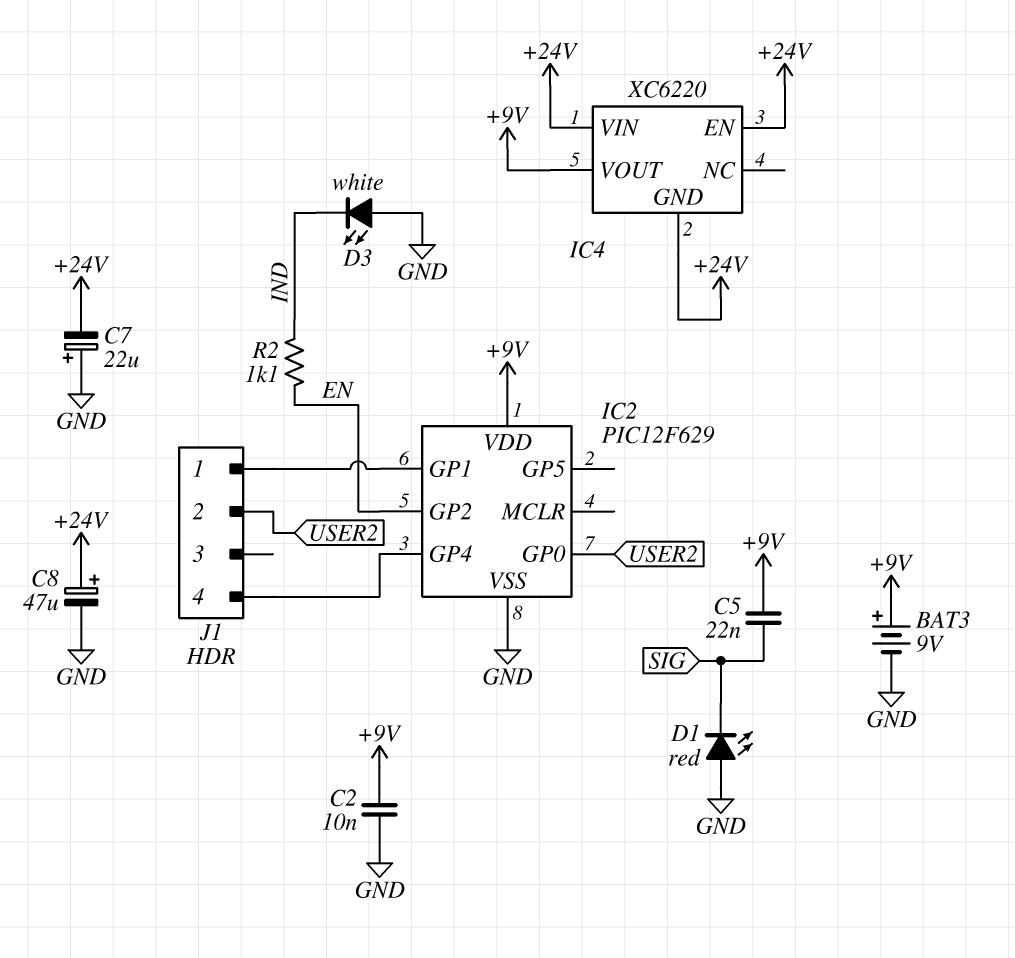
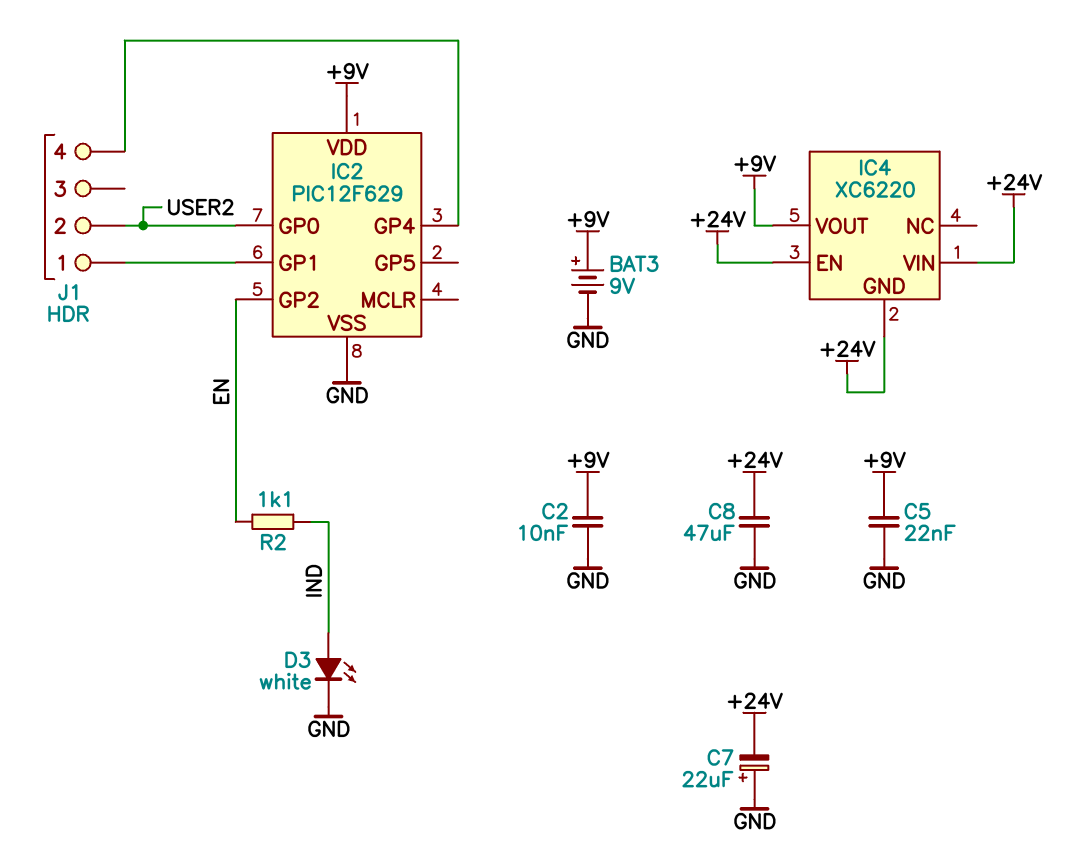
C5: 22nF (+9V, SIG) -> 22nF (+9V, GND)
C8: 47uF (plus +24V, minus GND) -> 47uF (+24V, GND)
D1: LED red (A GND, K SIG) -> none
D3: LED white (A GND, K IND) -> LED white (A IND, K GND)

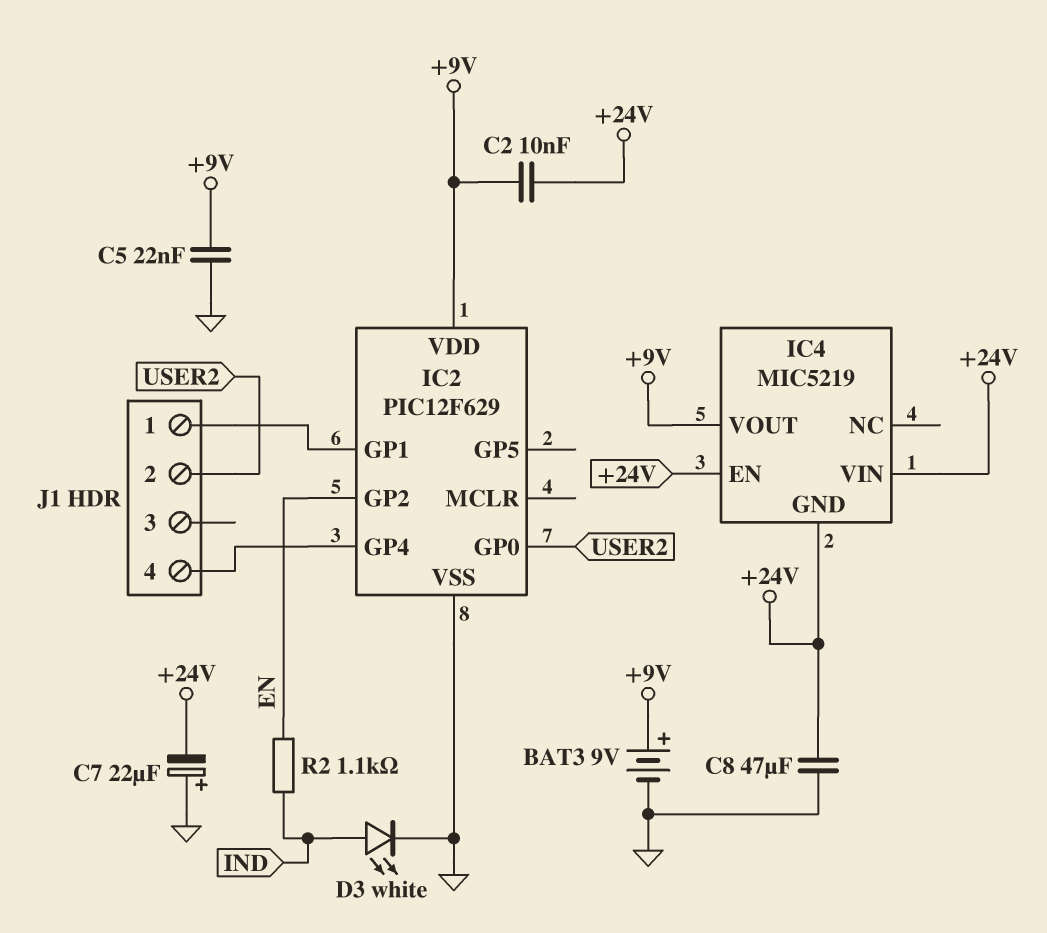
C2: 10nF (+9V, GND) -> 10nF (+9V, +24V)
IC4: XC6220 -> MIC5219

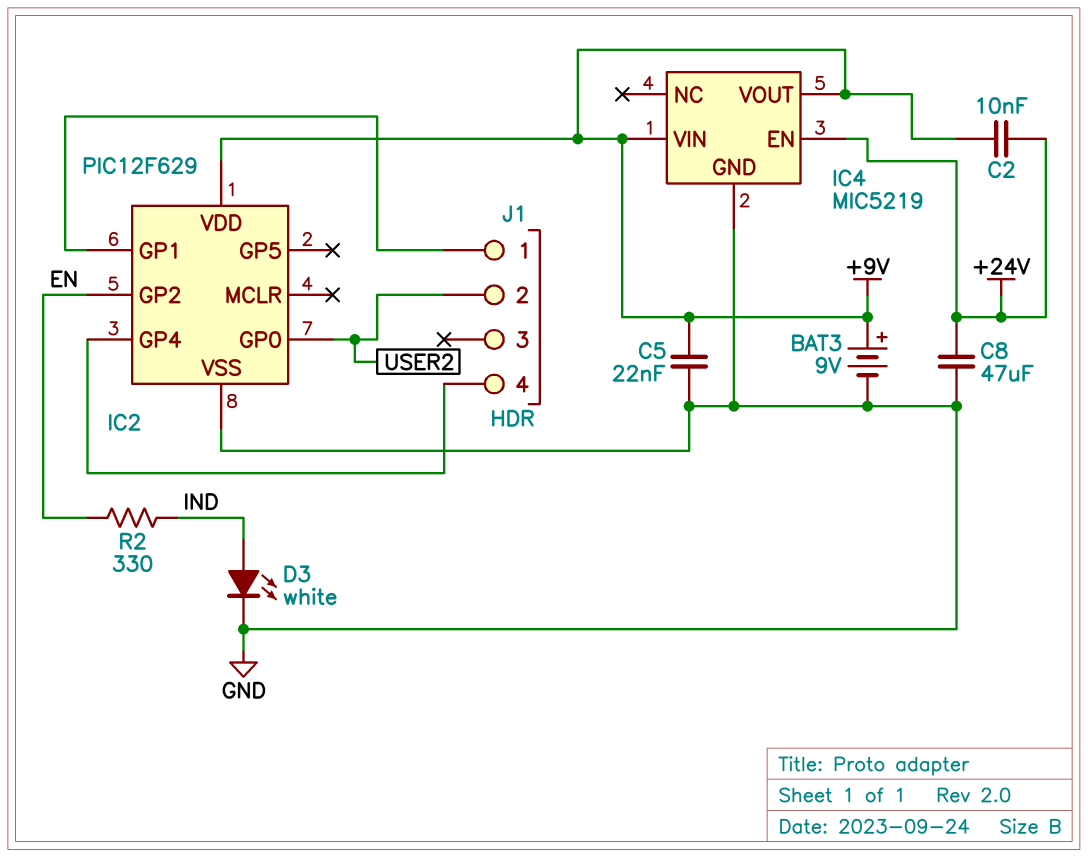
C7: 22uF (plus GND, minus +24V) -> none
IC4 pin GND: +24V -> GND
IC4 pin VIN: +24V -> +9V
R2: 1.1k (EN, IND) -> 330 (EN, IND)

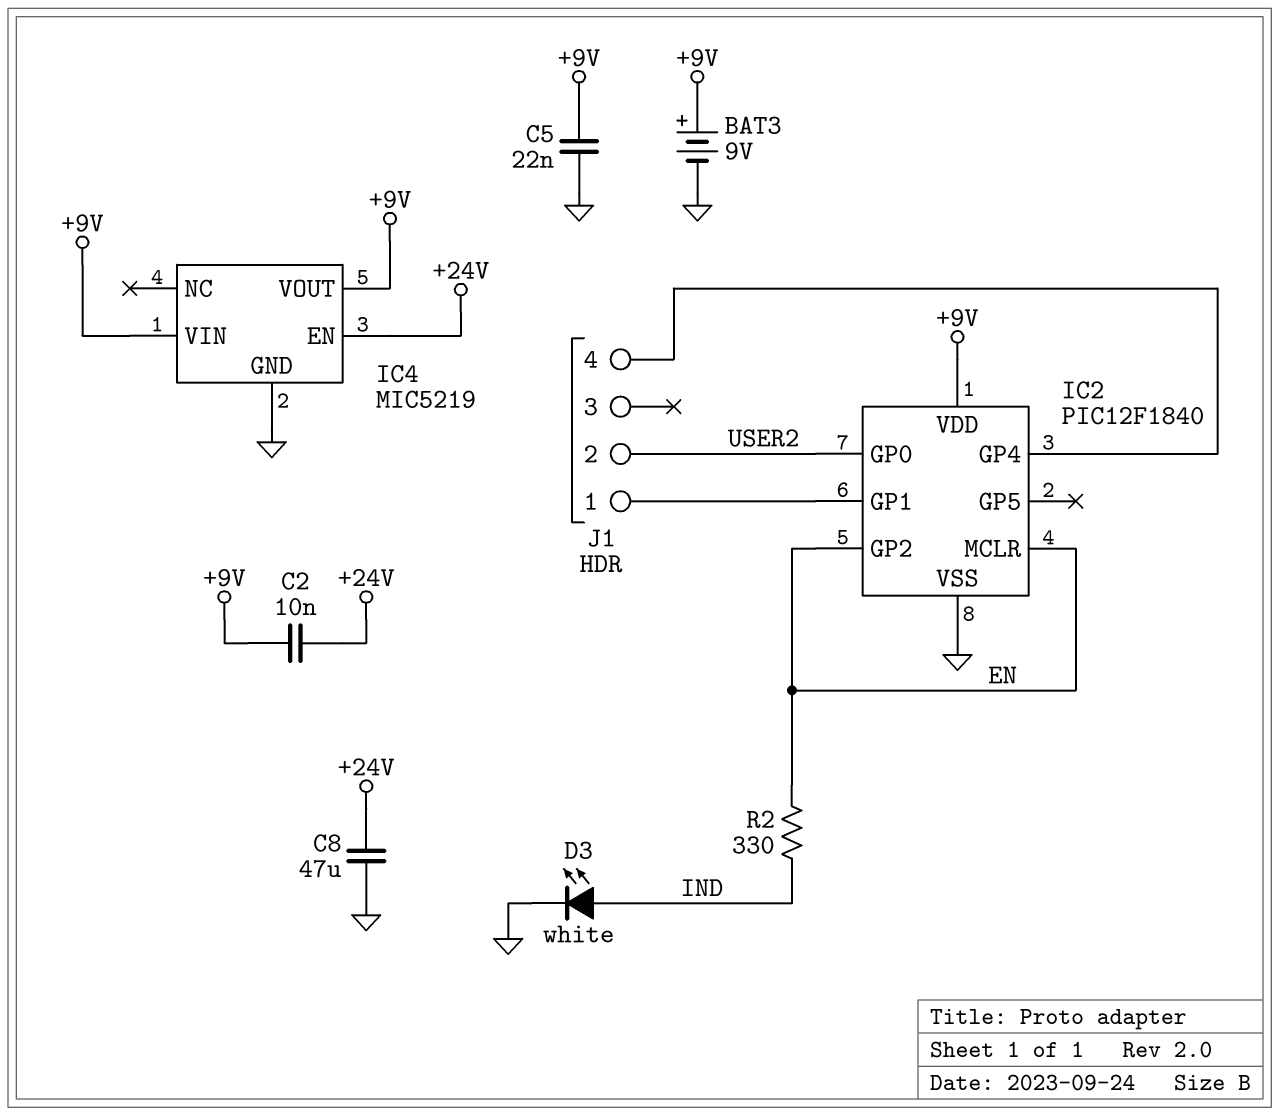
IC2: PIC12F629 -> PIC12F1840
IC2 pin MCLR: none -> EN

